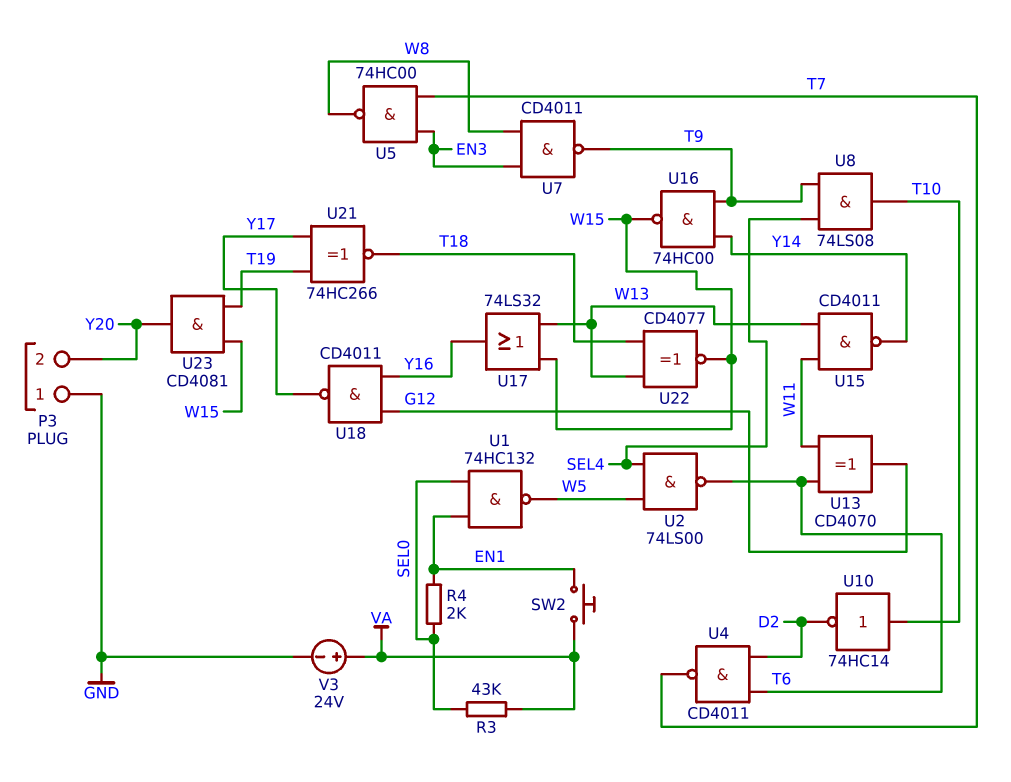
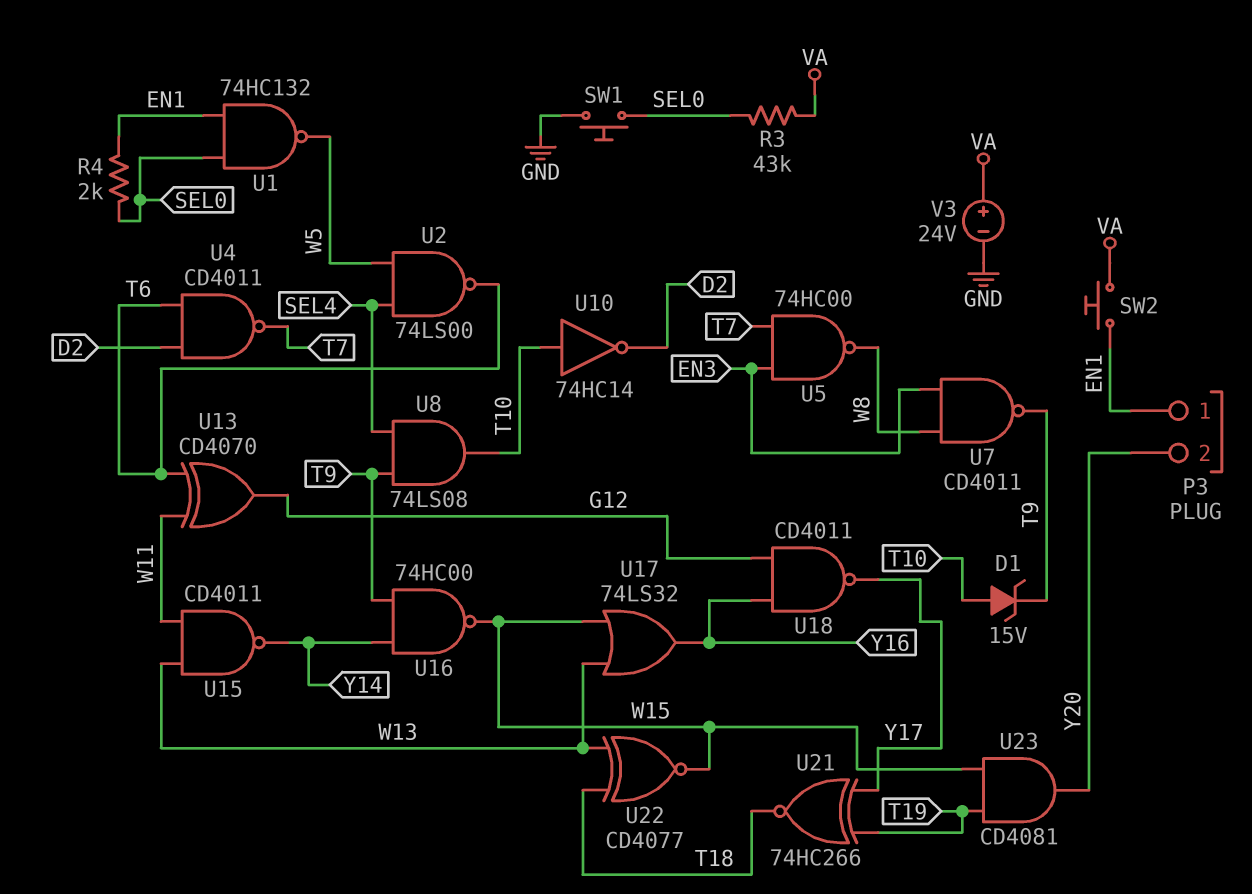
D1: none -> zener 15V (A T10, K T9)
P3 pin 1: GND -> EN1
SW1: none -> button (GND, SEL0)

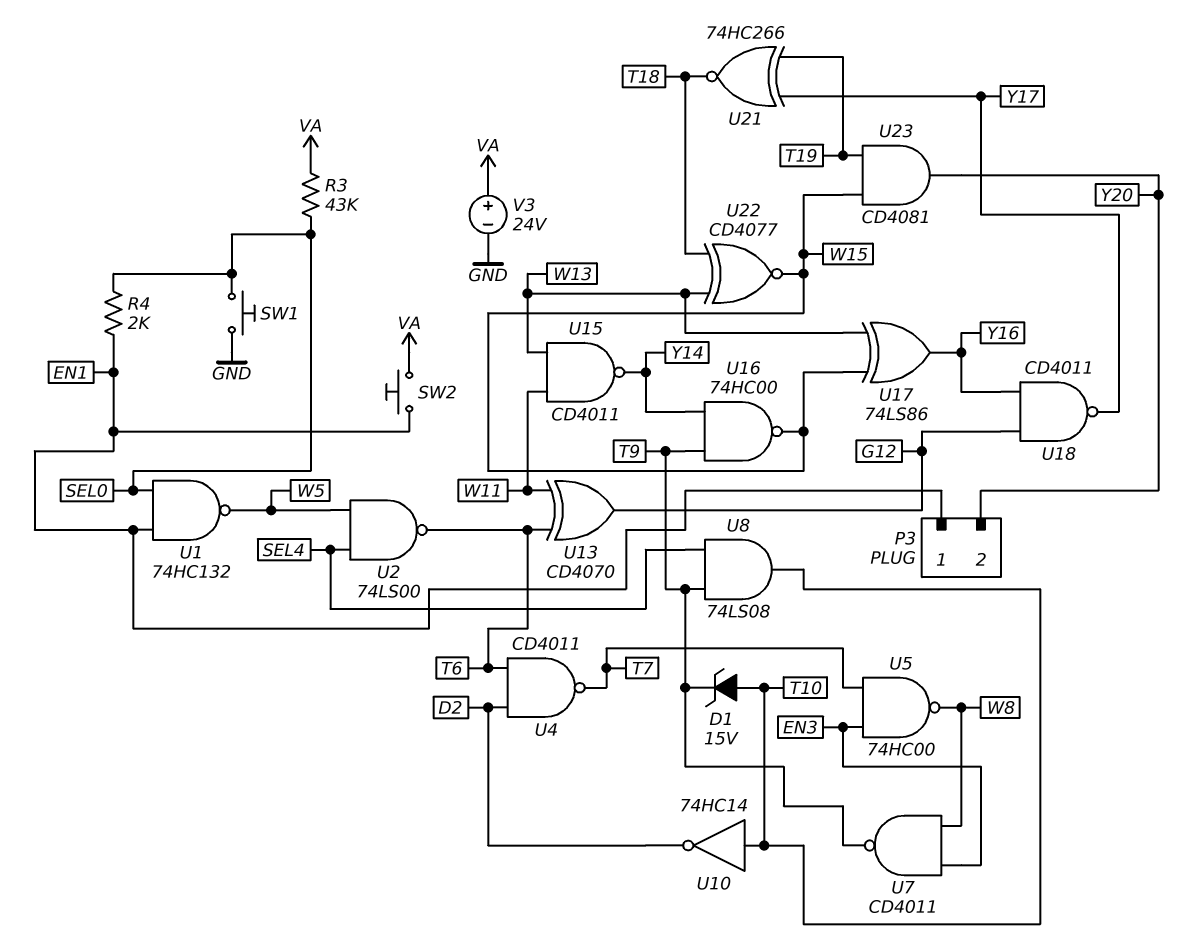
U17: OR 74LS32 (in W13, in W15, out Y16) -> XOR 74LS86 (in W13, in W15, out Y16)

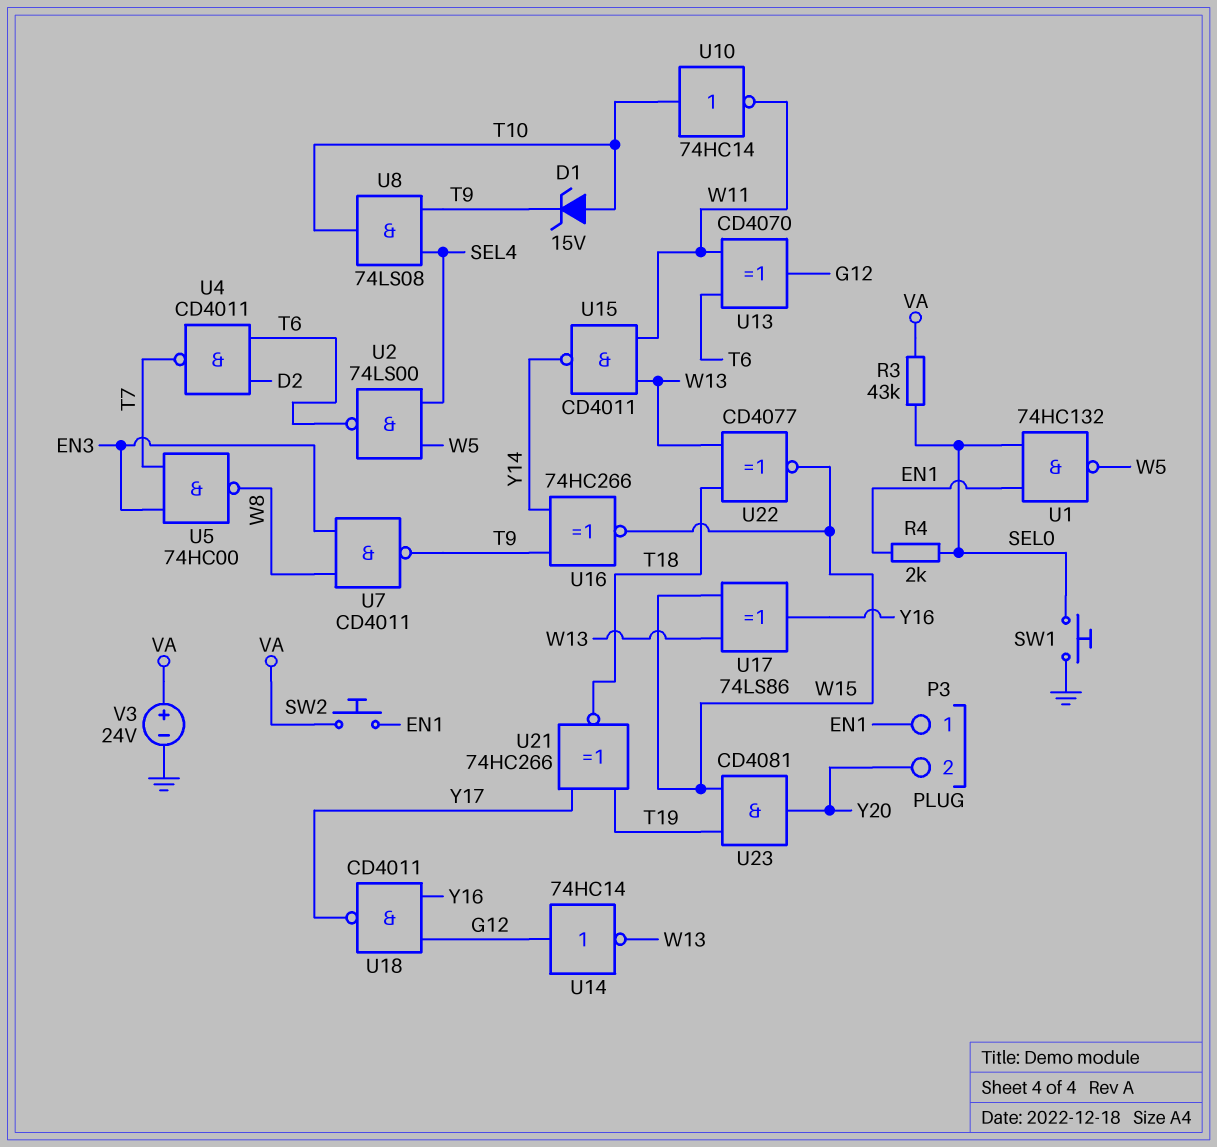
U10: NOT 74HC14 (in T10, out D2) -> NOT 74HC14 (in T10, out W11)
U14: none -> NOT 74HC14 (in G12, out W13)
U16: NAND 74HC00 (in T9, in Y14, out W15) -> XNOR 74HC266 (in T9, in Y14, out W15)

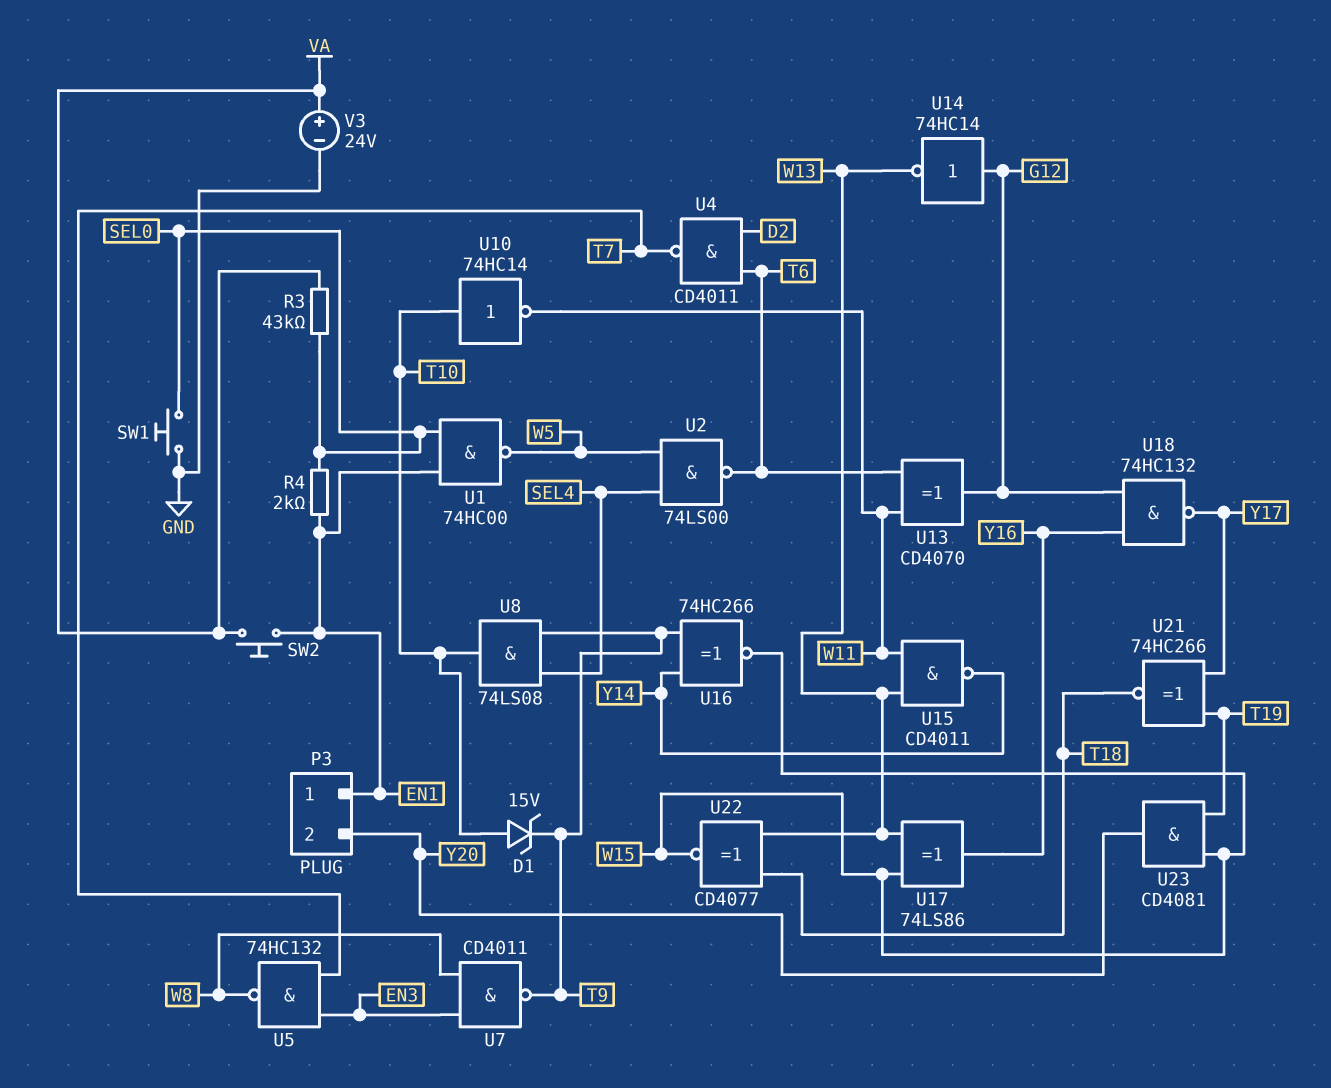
U1: NAND 74HC132 (in EN1, in SEL0, out W5) -> NAND 74HC00 (in EN1, in SEL0, out W5)
U5: NAND 74HC00 (in EN3, in T7, out W8) -> NAND 74HC132 (in EN3, in T7, out W8)
U18: NAND CD4011 (in G12, in Y16, out Y17) -> NAND 74HC132 (in G12, in Y16, out Y17)

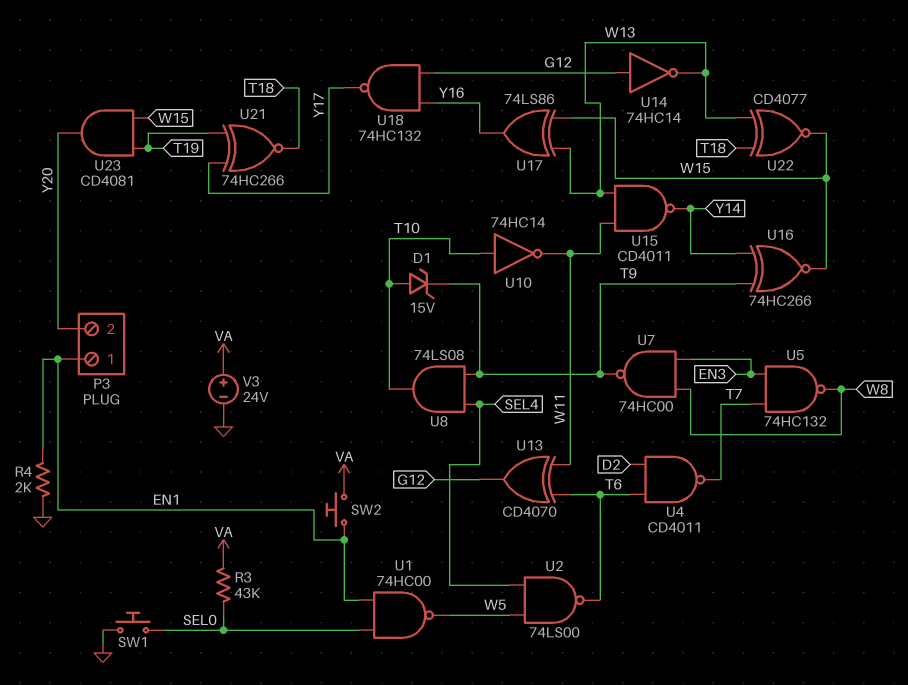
R4: 2k (EN1, SEL0) -> 2k (EN1, GND)
U7: NAND CD4011 (in EN3, in W8, out T9) -> NAND 74HC00 (in EN3, in W8, out T9)

